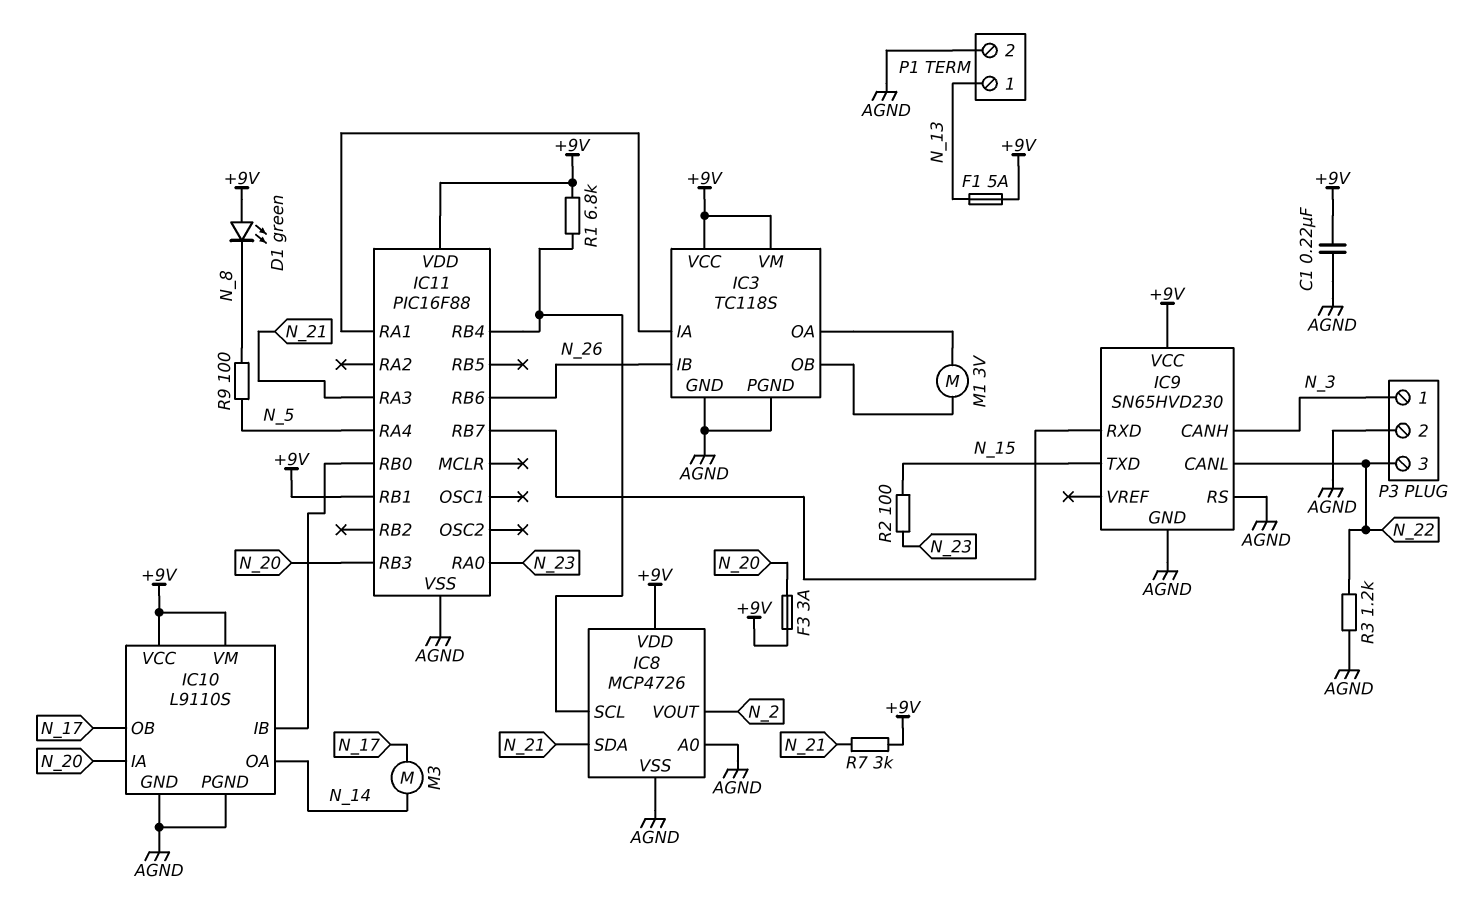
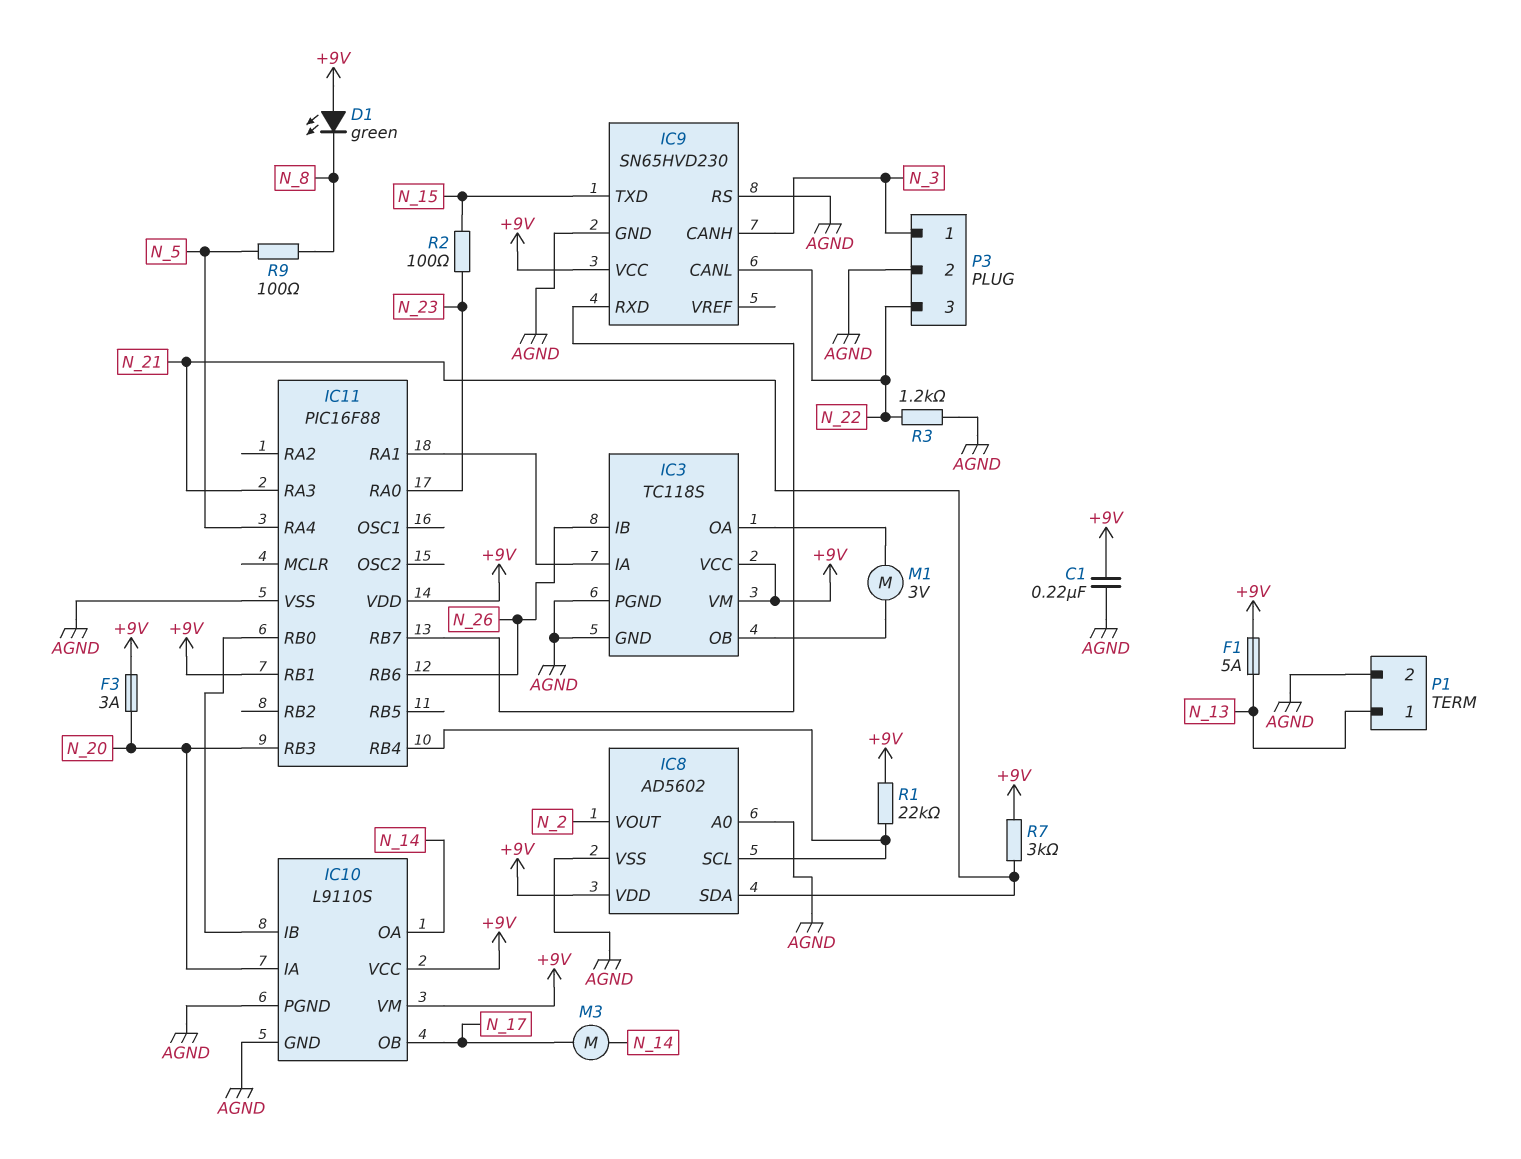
IC8: MCP4726 -> AD5602
R1: 6.8k (+9V, IC8/SCL) -> 22k (+9V, IC8/SCL)

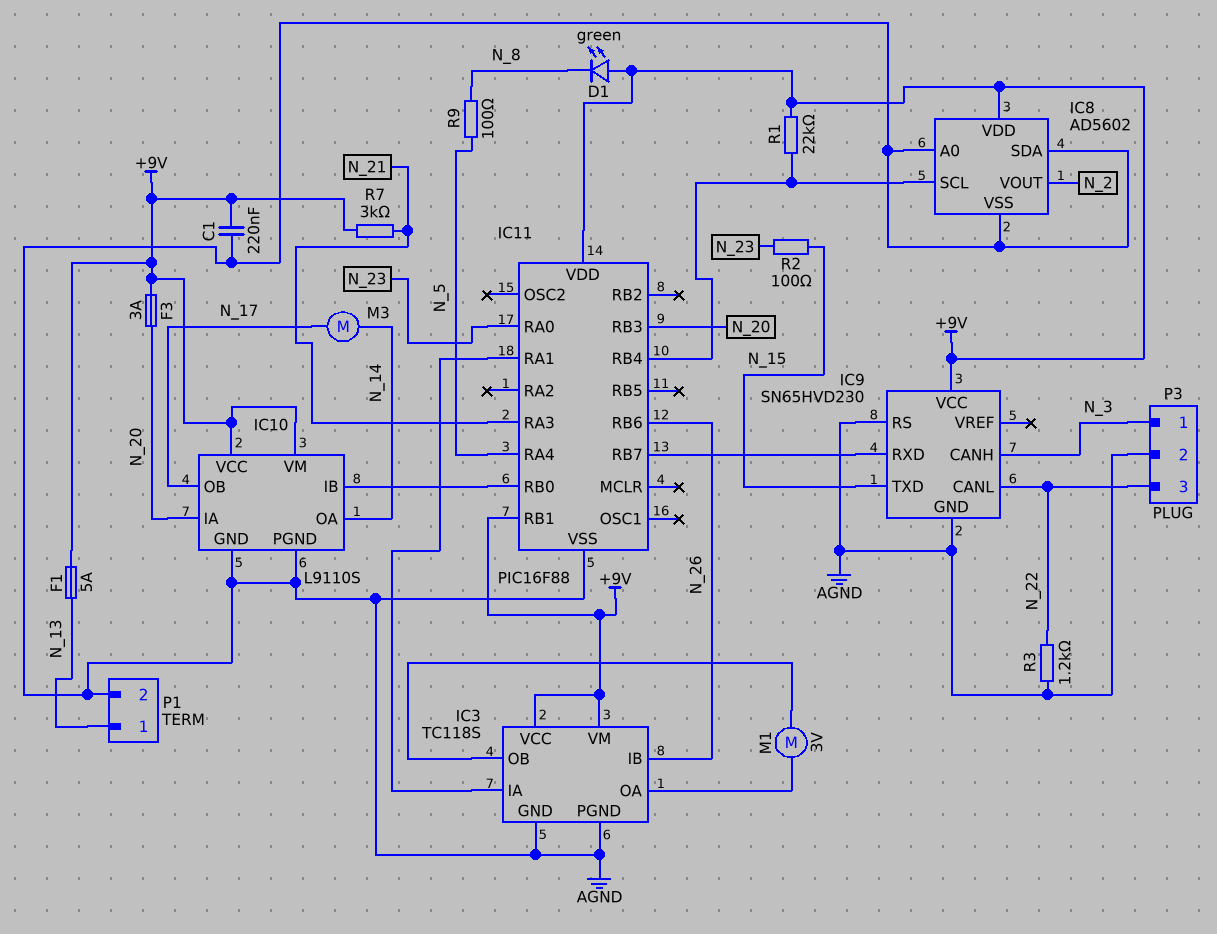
IC8 pin SDA: N_21 -> AGND

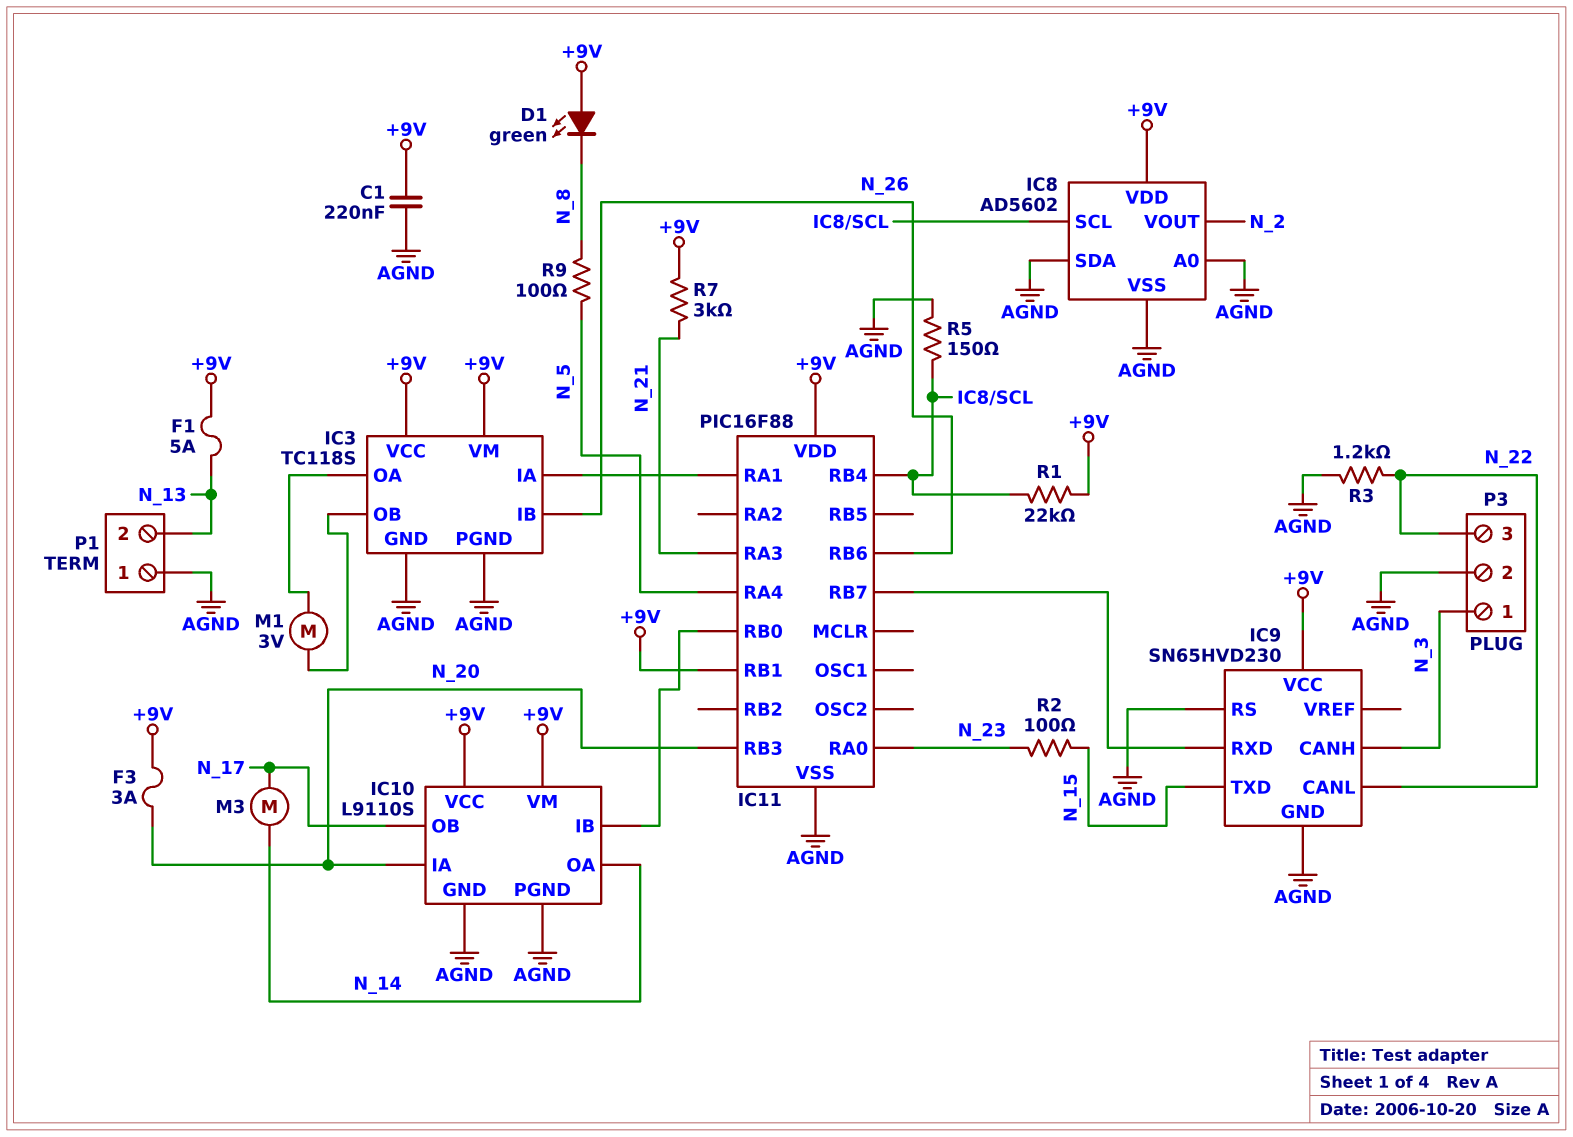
P1 pin 1: N_13 -> AGND
P1 pin 2: AGND -> N_13
R5: none -> 150 (AGND, IC8/SCL)

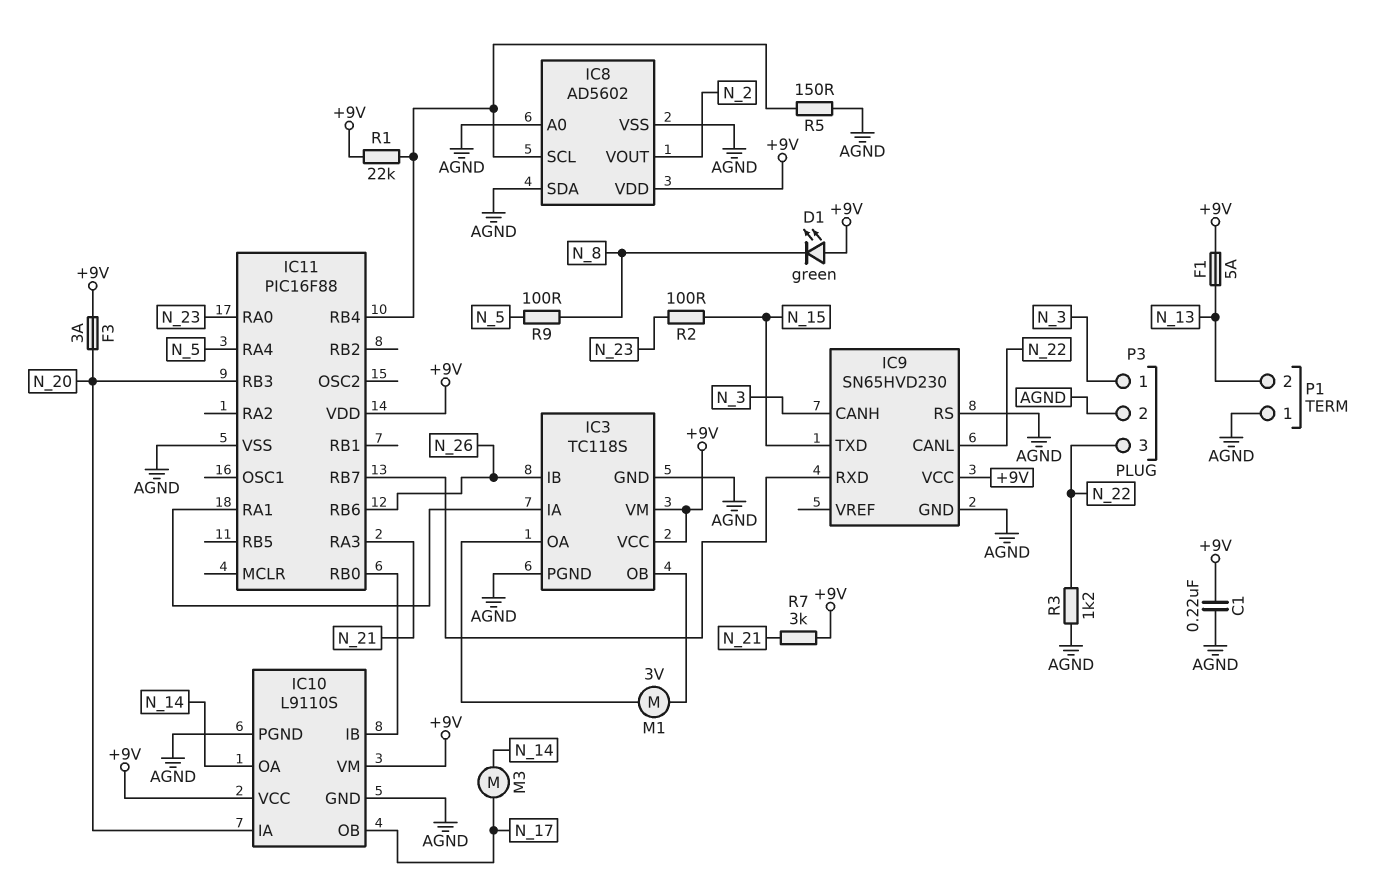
IC11 pin RB1: +9V -> none

